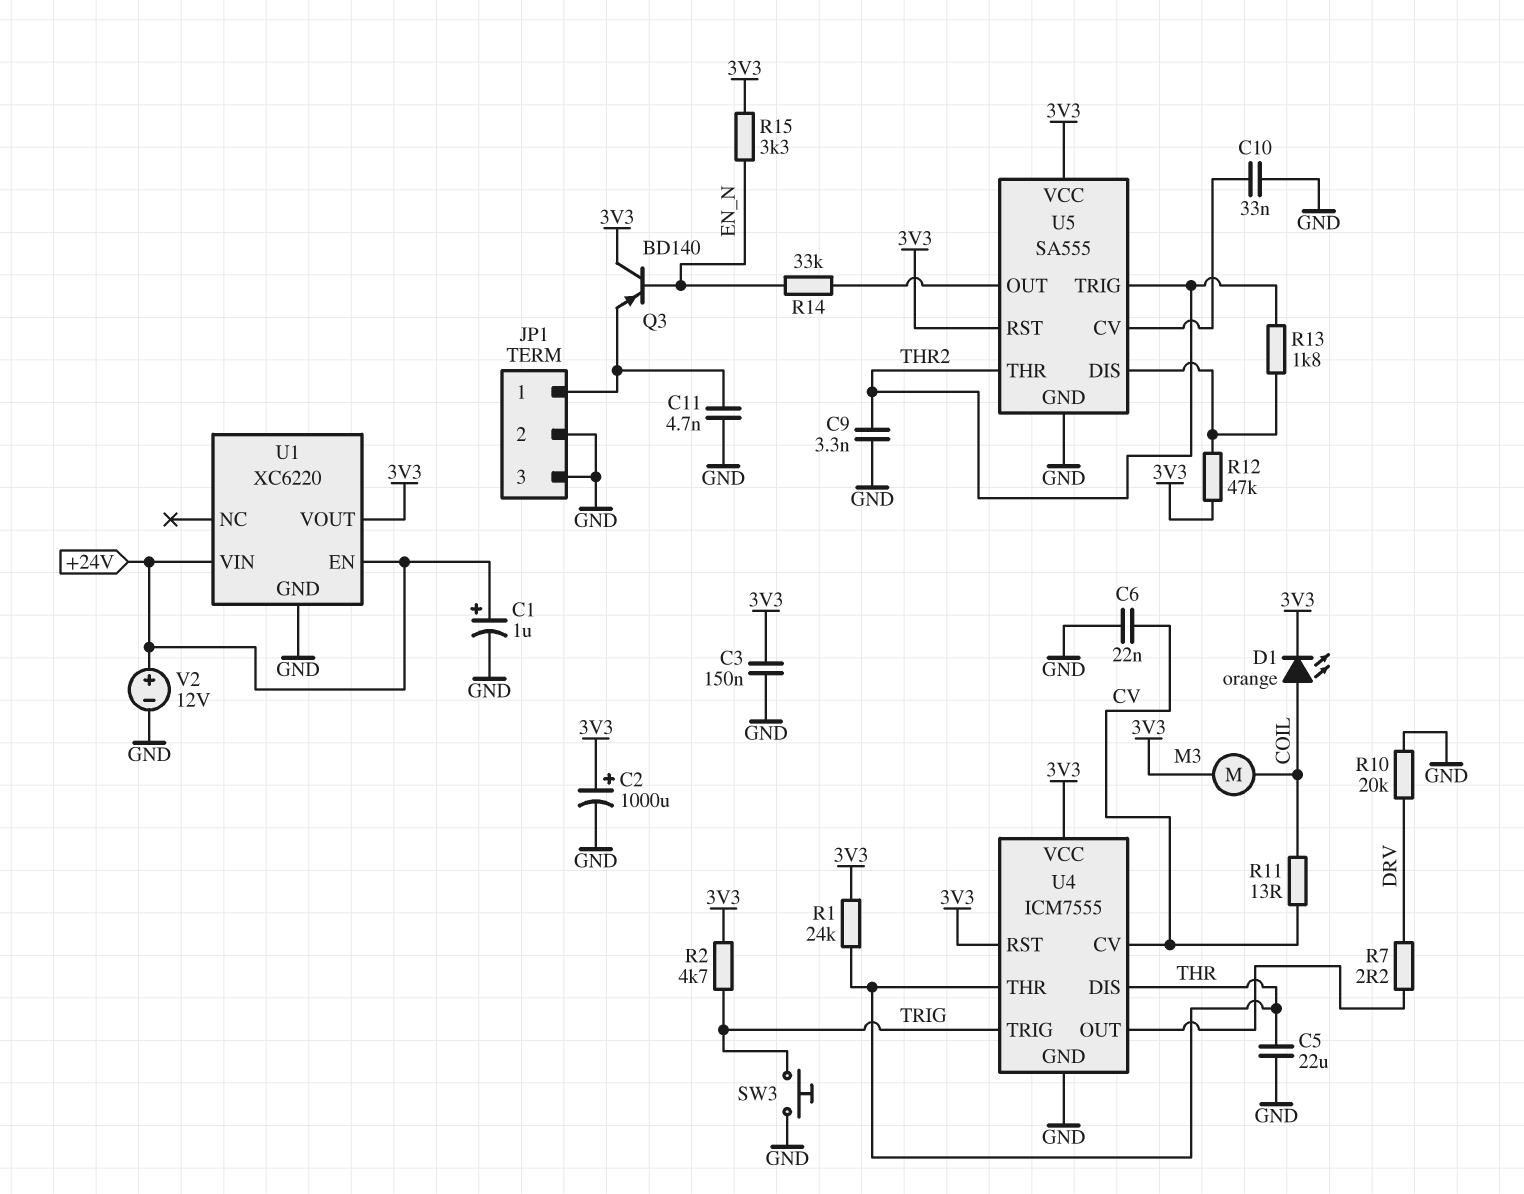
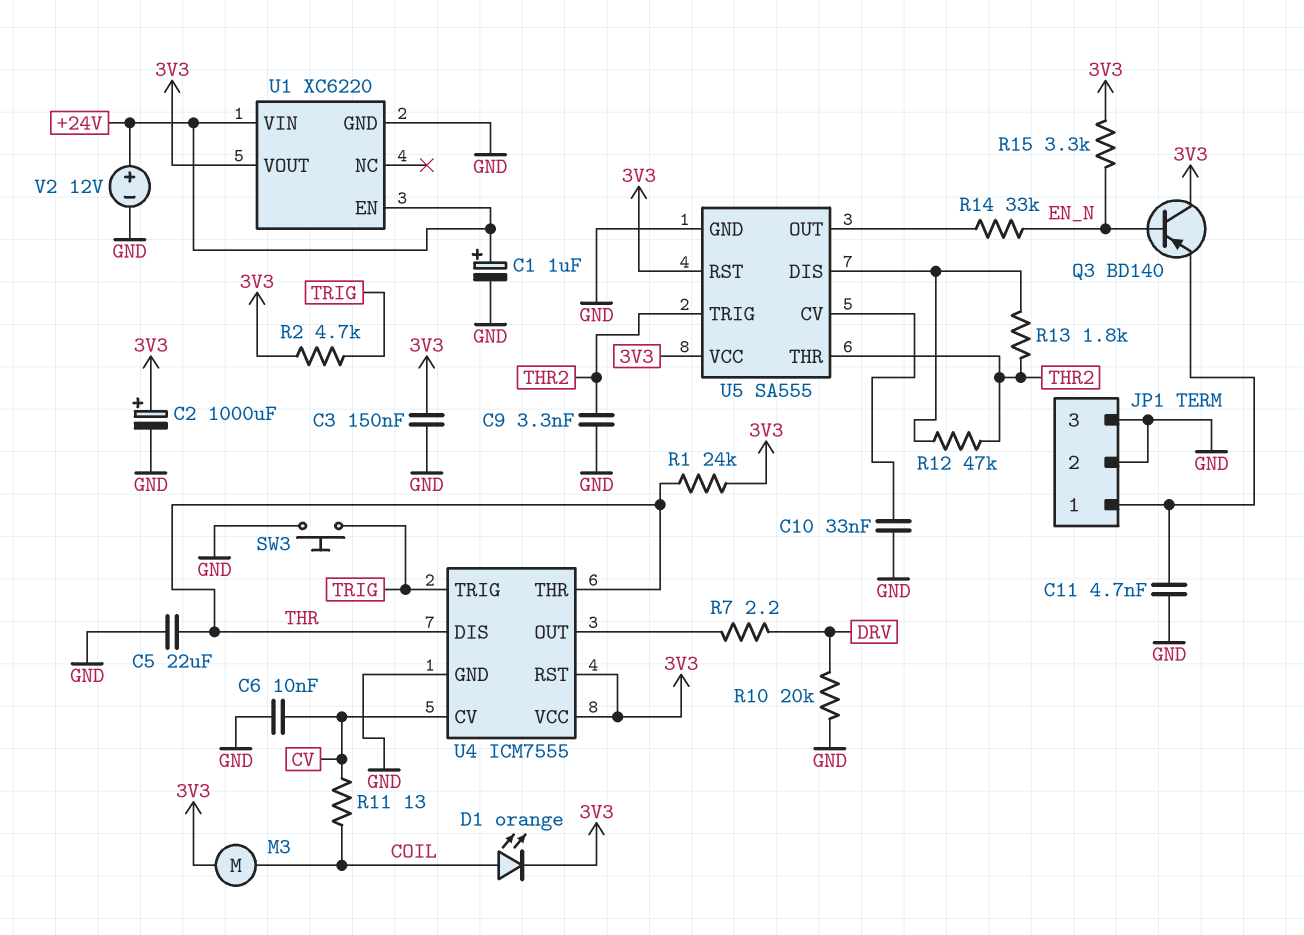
C6: 22nF (CV, GND) -> 10nF (CV, GND)
R12: 47k (3V3, U5/DIS) -> 47k (THR2, U5/DIS)

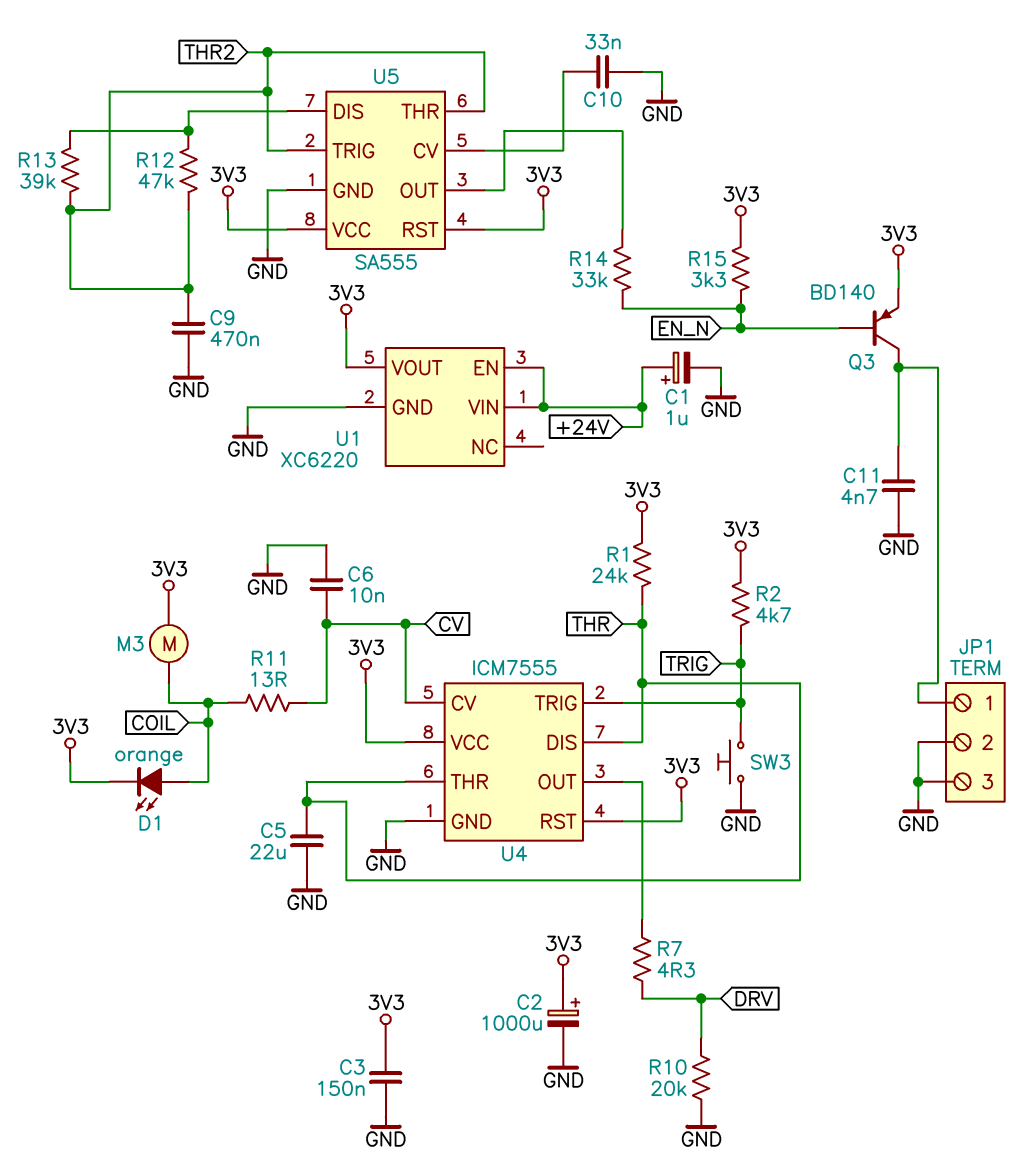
C9: 3.3nF (GND, THR2) -> 470nF (GND, THR2)
Q3: PNP BD140 (B EN_N, C 3V3, E JP1/1) -> PNP BD140 (B EN_N, C JP1/1, E 3V3)
R7: 2.2 (DRV, U4/OUT) -> 4.3 (DRV, U4/OUT)
R13: 1.8k (THR2, U5/DIS) -> 39k (THR2, U5/DIS)
V2: 12V (plus +24V, minus GND) -> none

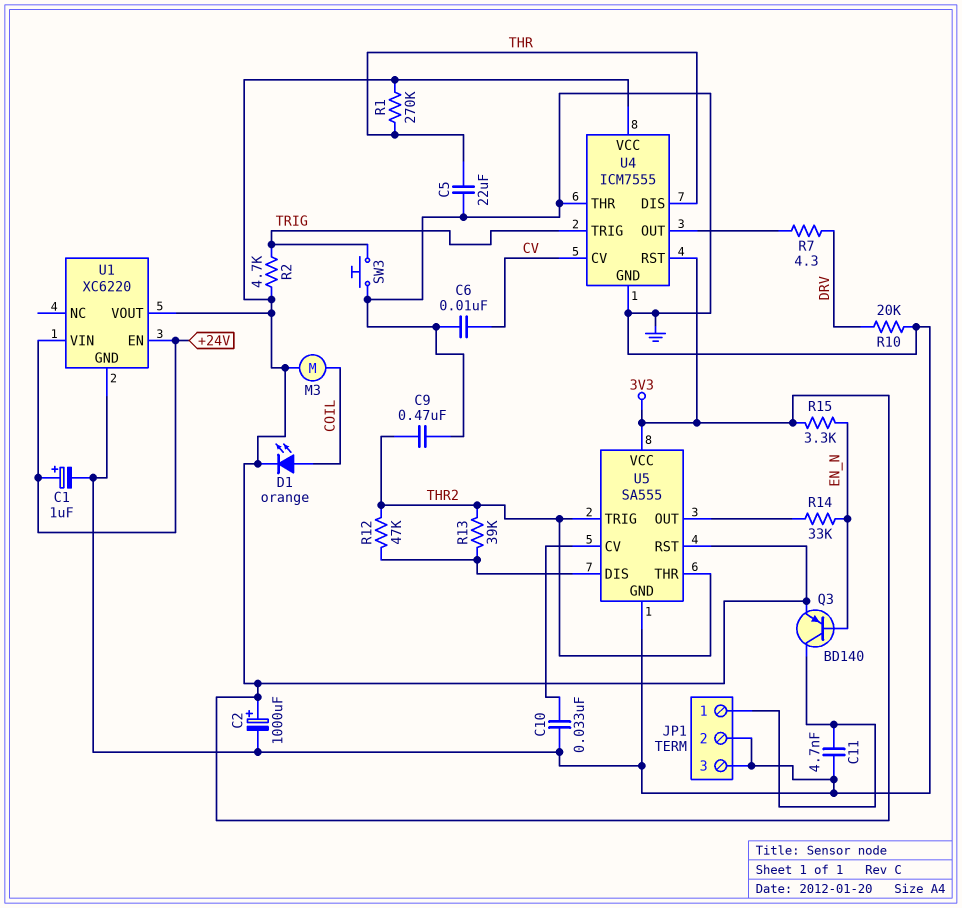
C3: 150nF (3V3, GND) -> none
R1: 24k (3V3, THR) -> 270k (3V3, THR)
R11: 13 (COIL, CV) -> none
U4 pin THR: THR -> GND

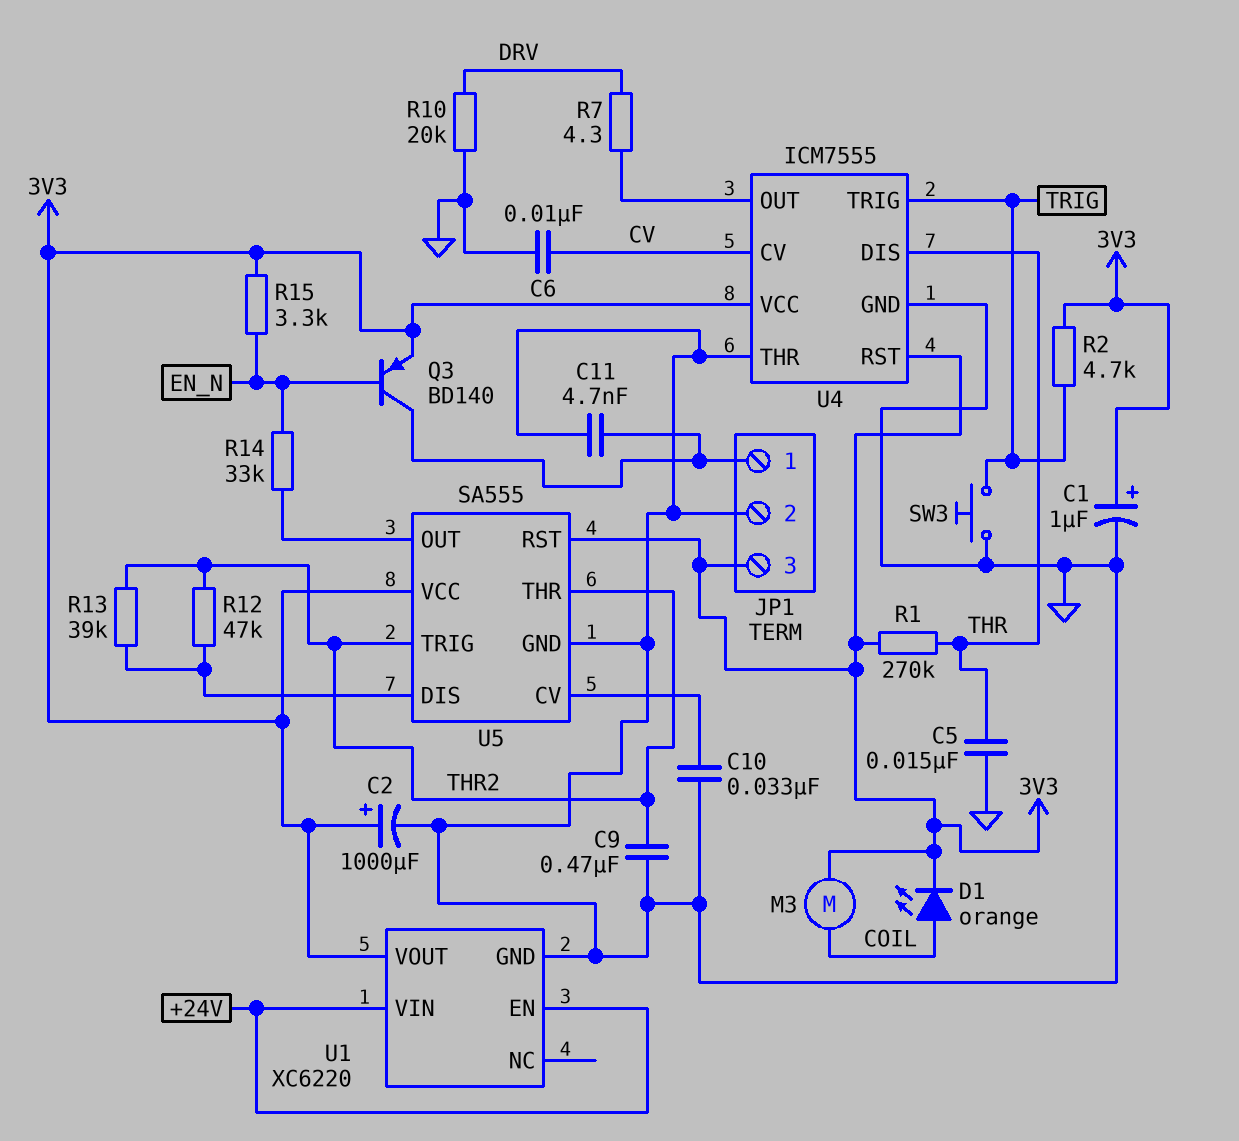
C1: 1uF (plus +24V, minus GND) -> 1uF (plus 3V3, minus GND)
C5: 22uF (GND, THR) -> 15nF (GND, THR)
JP1 pin 3: GND -> 3V3

